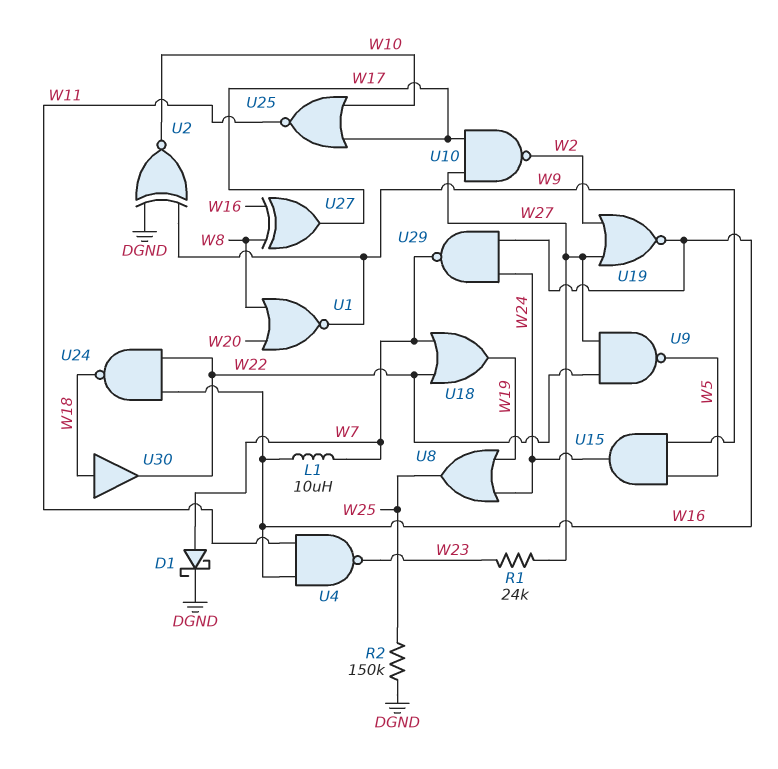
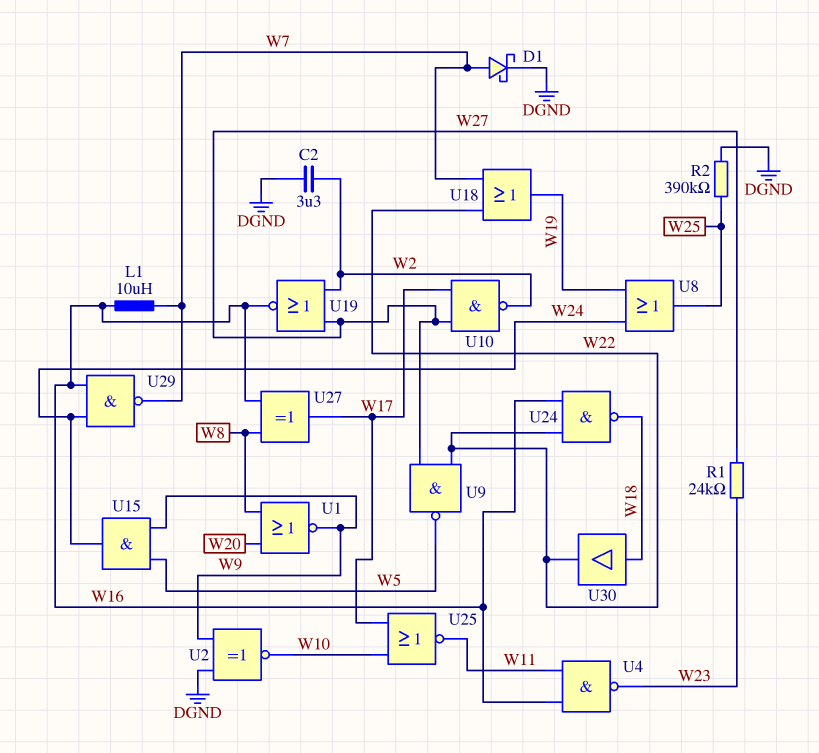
C2: none -> 3.3uF (DGND, W2)
R2: 150k (DGND, W25) -> 390k (DGND, W25)

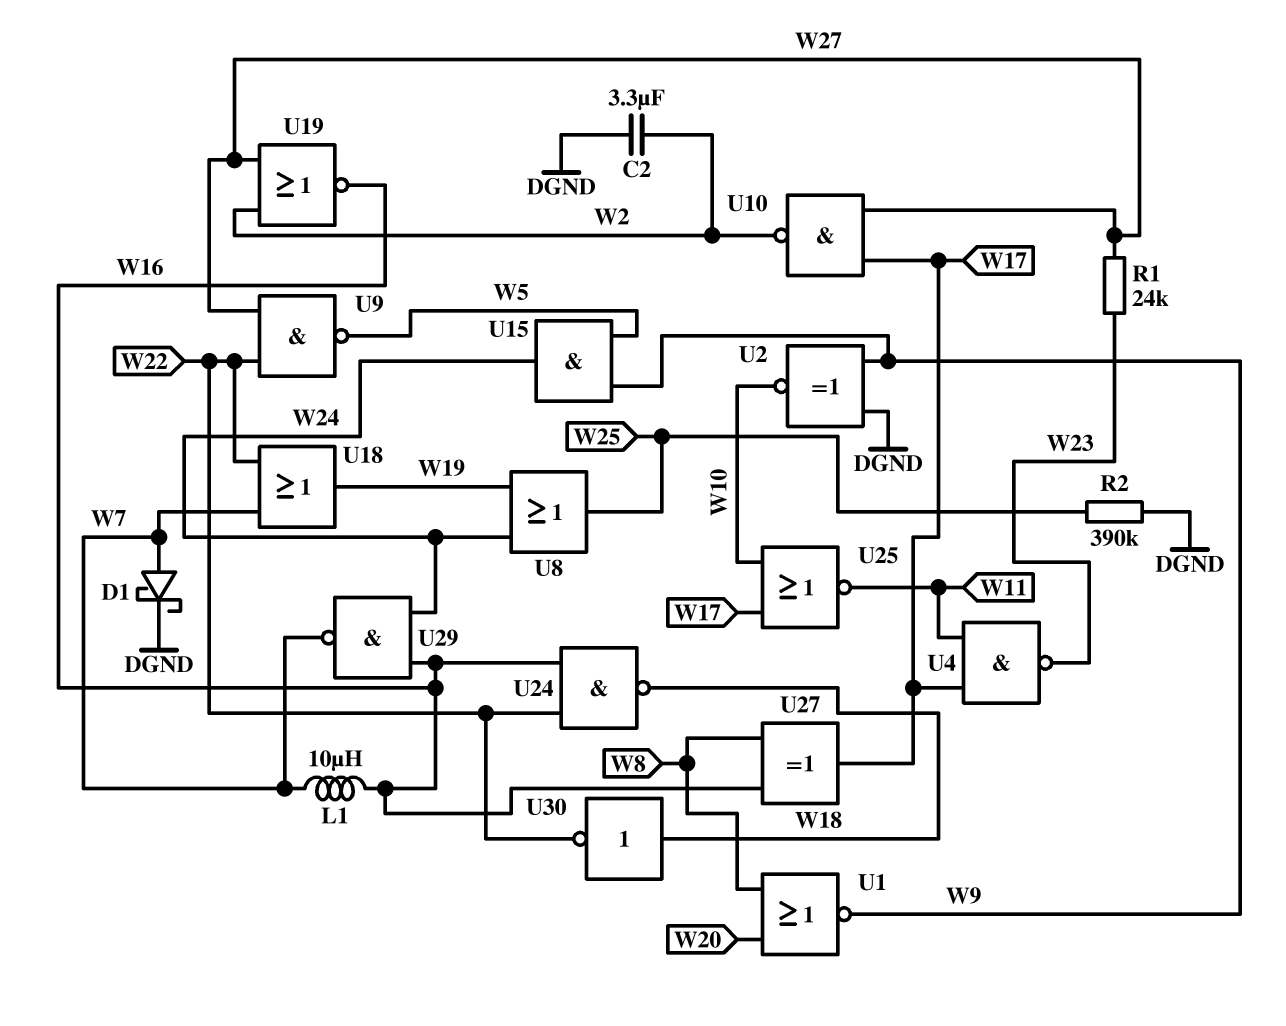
U4: NAND (in W11, in W16, out W23) -> NAND (in W11, in W17, out W23)
U30: buffer (in W18, out W22) -> NOT (in W18, out W22)

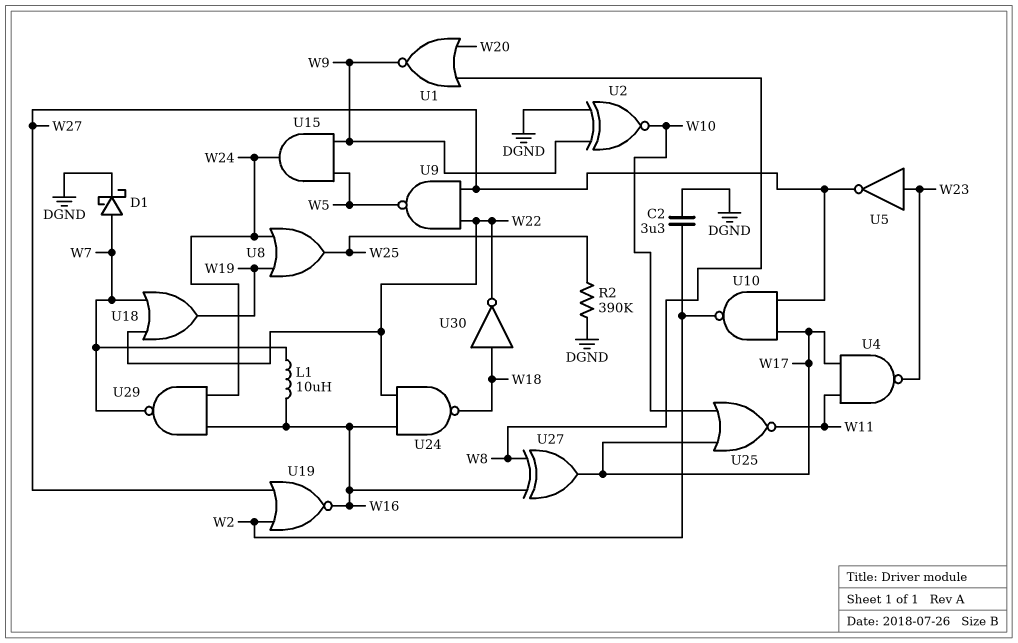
R1: 24k (W23, W27) -> none
U5: none -> NOT (in W23, out W27)

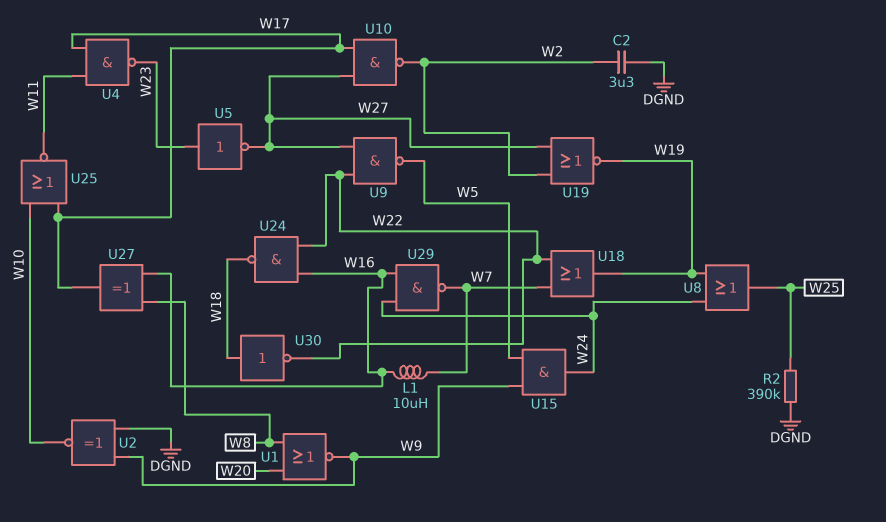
D1: schottky (A W7, K DGND) -> none
U19: NOR (in W2, in W27, out W16) -> NOR (in W2, in W27, out W19)

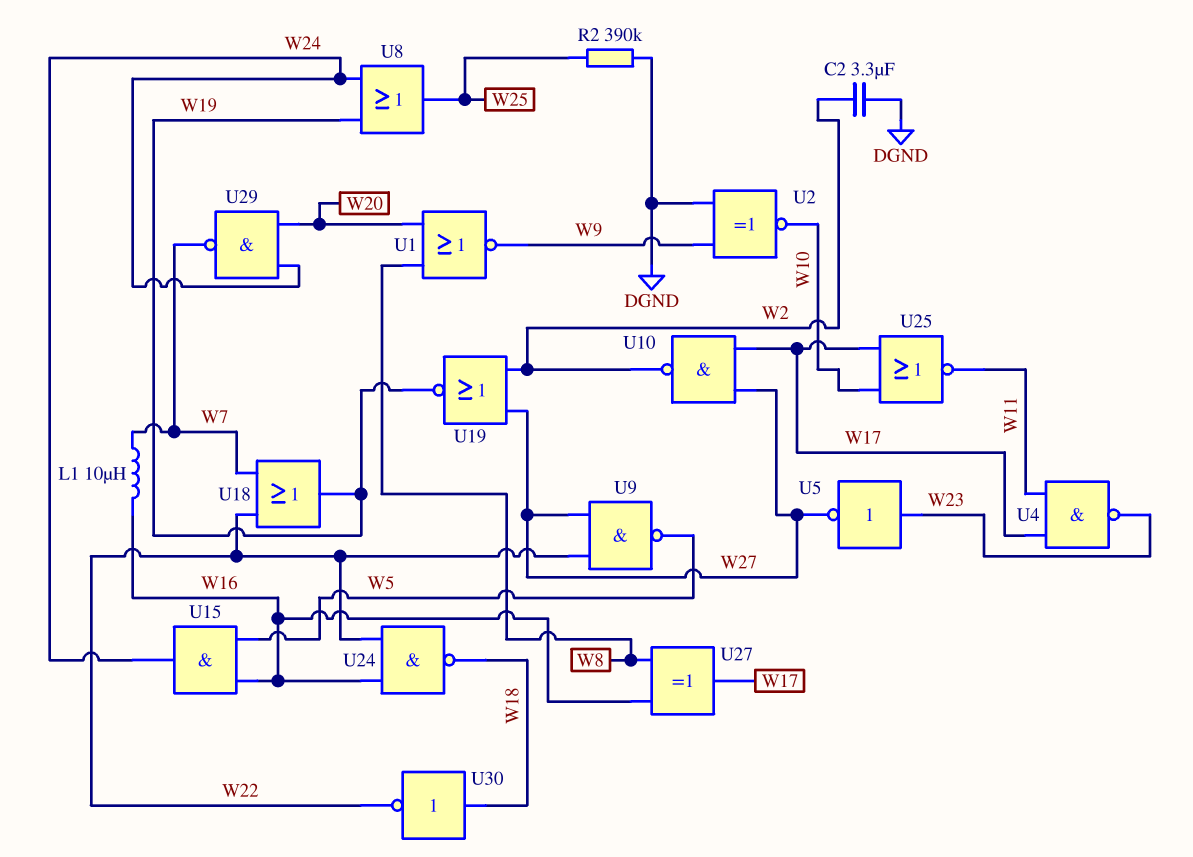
U15: AND (in W5, in W9, out W24) -> AND (in W5, in W16, out W24)
U29: NAND (in W16, in W24, out W7) -> NAND (in W20, in W24, out W7)

